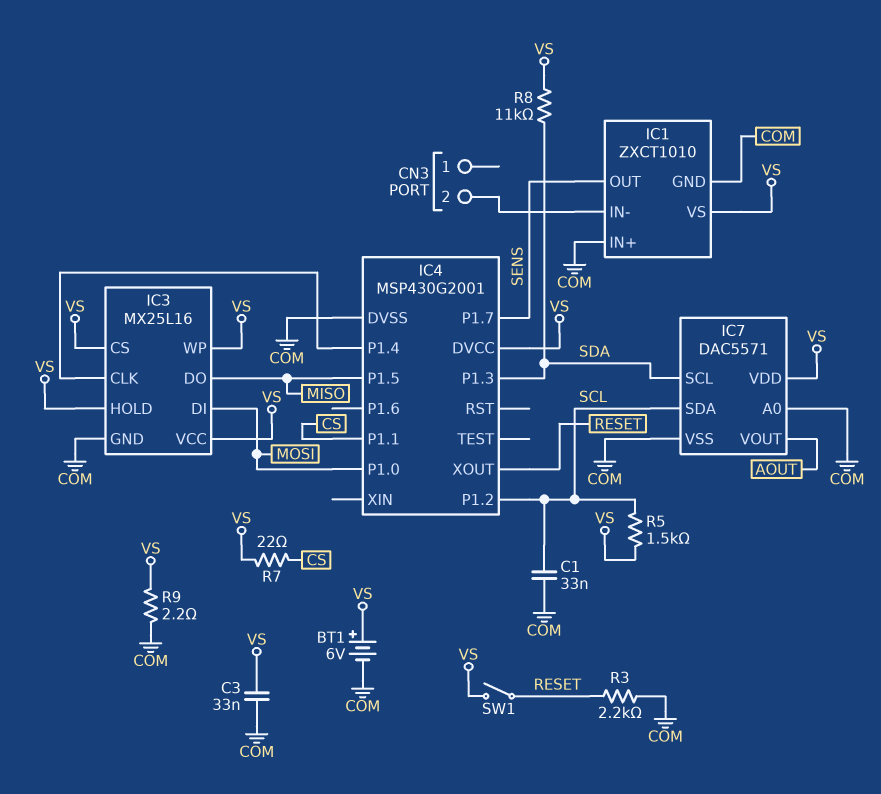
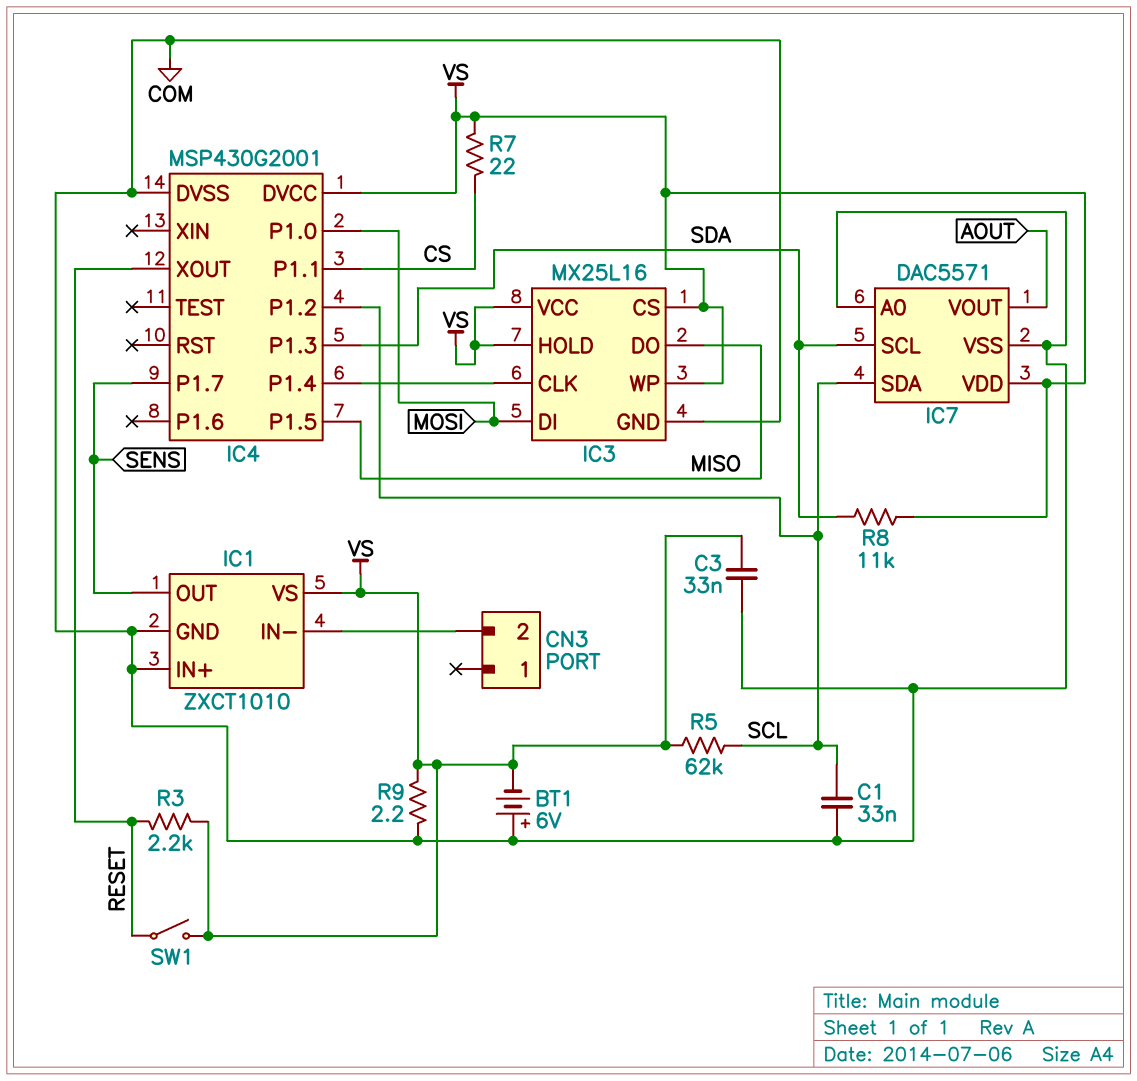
BT1: 6V (plus VS, minus COM) -> 6V (plus COM, minus VS)
R3: 2.2k (COM, RESET) -> 2.2k (RESET, VS)
R5: 1.5k (SCL, VS) -> 62k (SCL, VS)

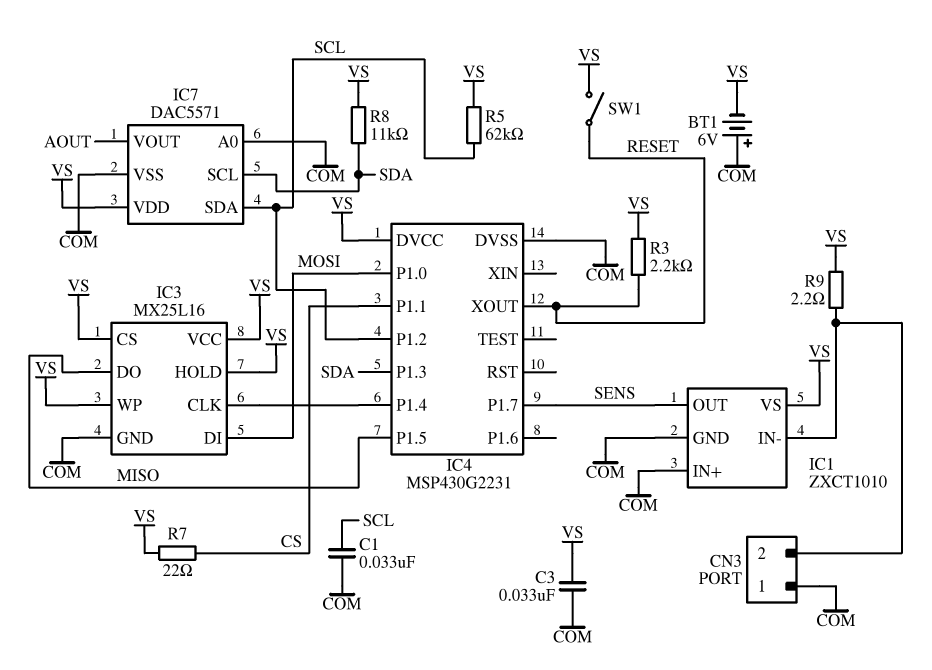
CN3 pin 1: none -> COM
IC4: MSP430G2001 -> MSP430G2231
R9: 2.2 (COM, VS) -> 2.2 (CN3/2, VS)

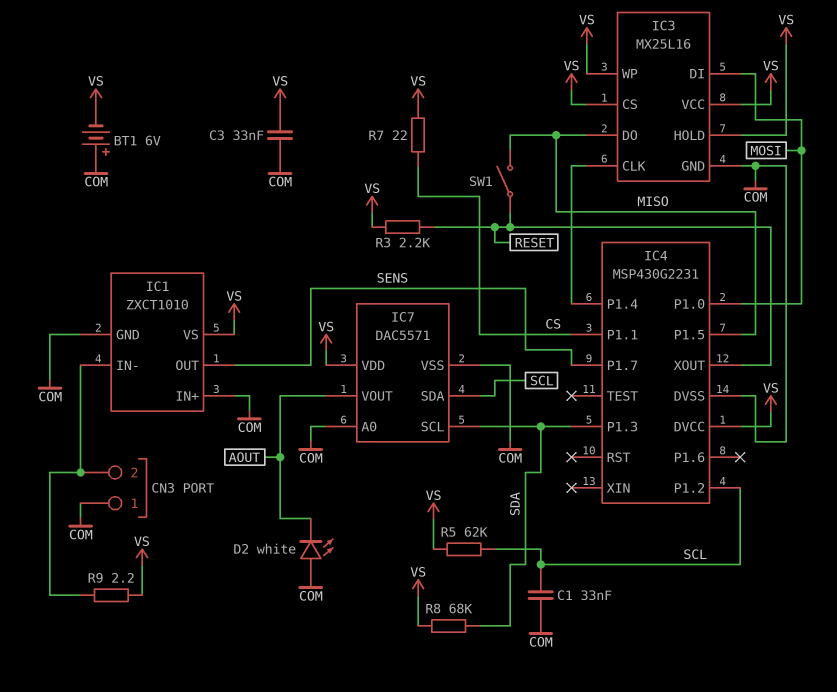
D2: none -> LED white (A COM, K AOUT)
R8: 11k (SDA, VS) -> 68k (SDA, VS)
SW1: switch (RESET, VS) -> switch (MISO, RESET)

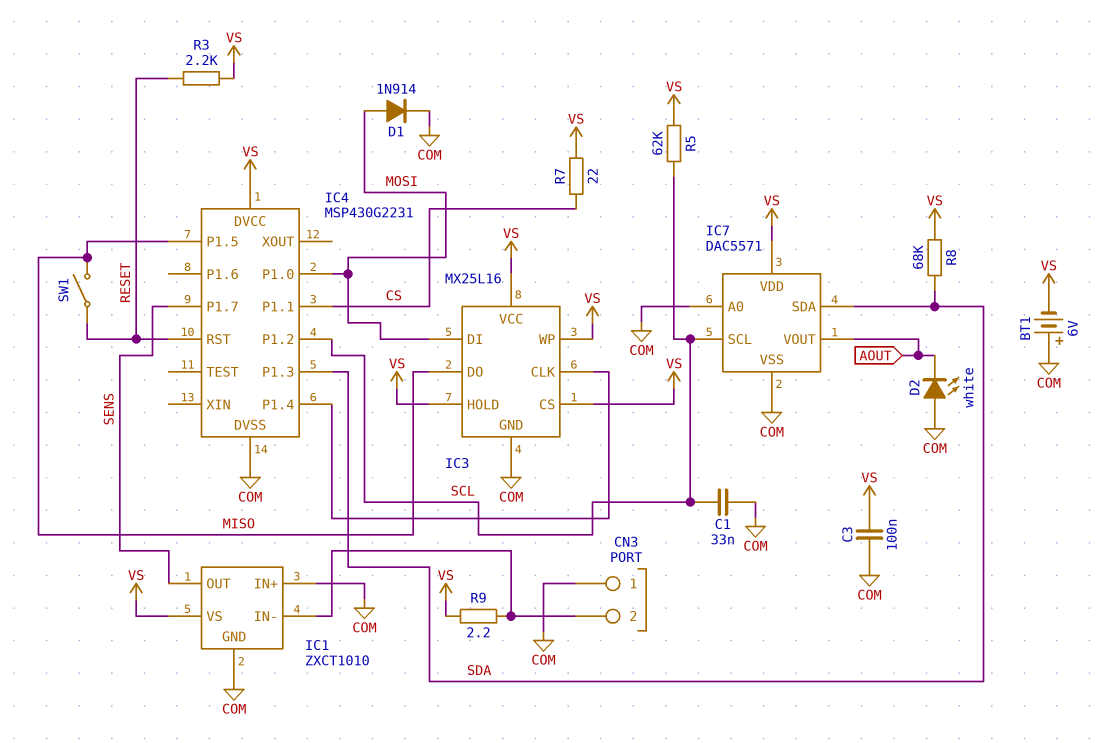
C3: 33nF (COM, VS) -> 100nF (COM, VS)
D1: none -> diode 1N914 (A MOSI, K COM)
IC4 pin RST: none -> RESET
IC4 pin XOUT: RESET -> none
IC7 pin SCL: SDA -> SCL
IC7 pin SDA: SCL -> SDA

